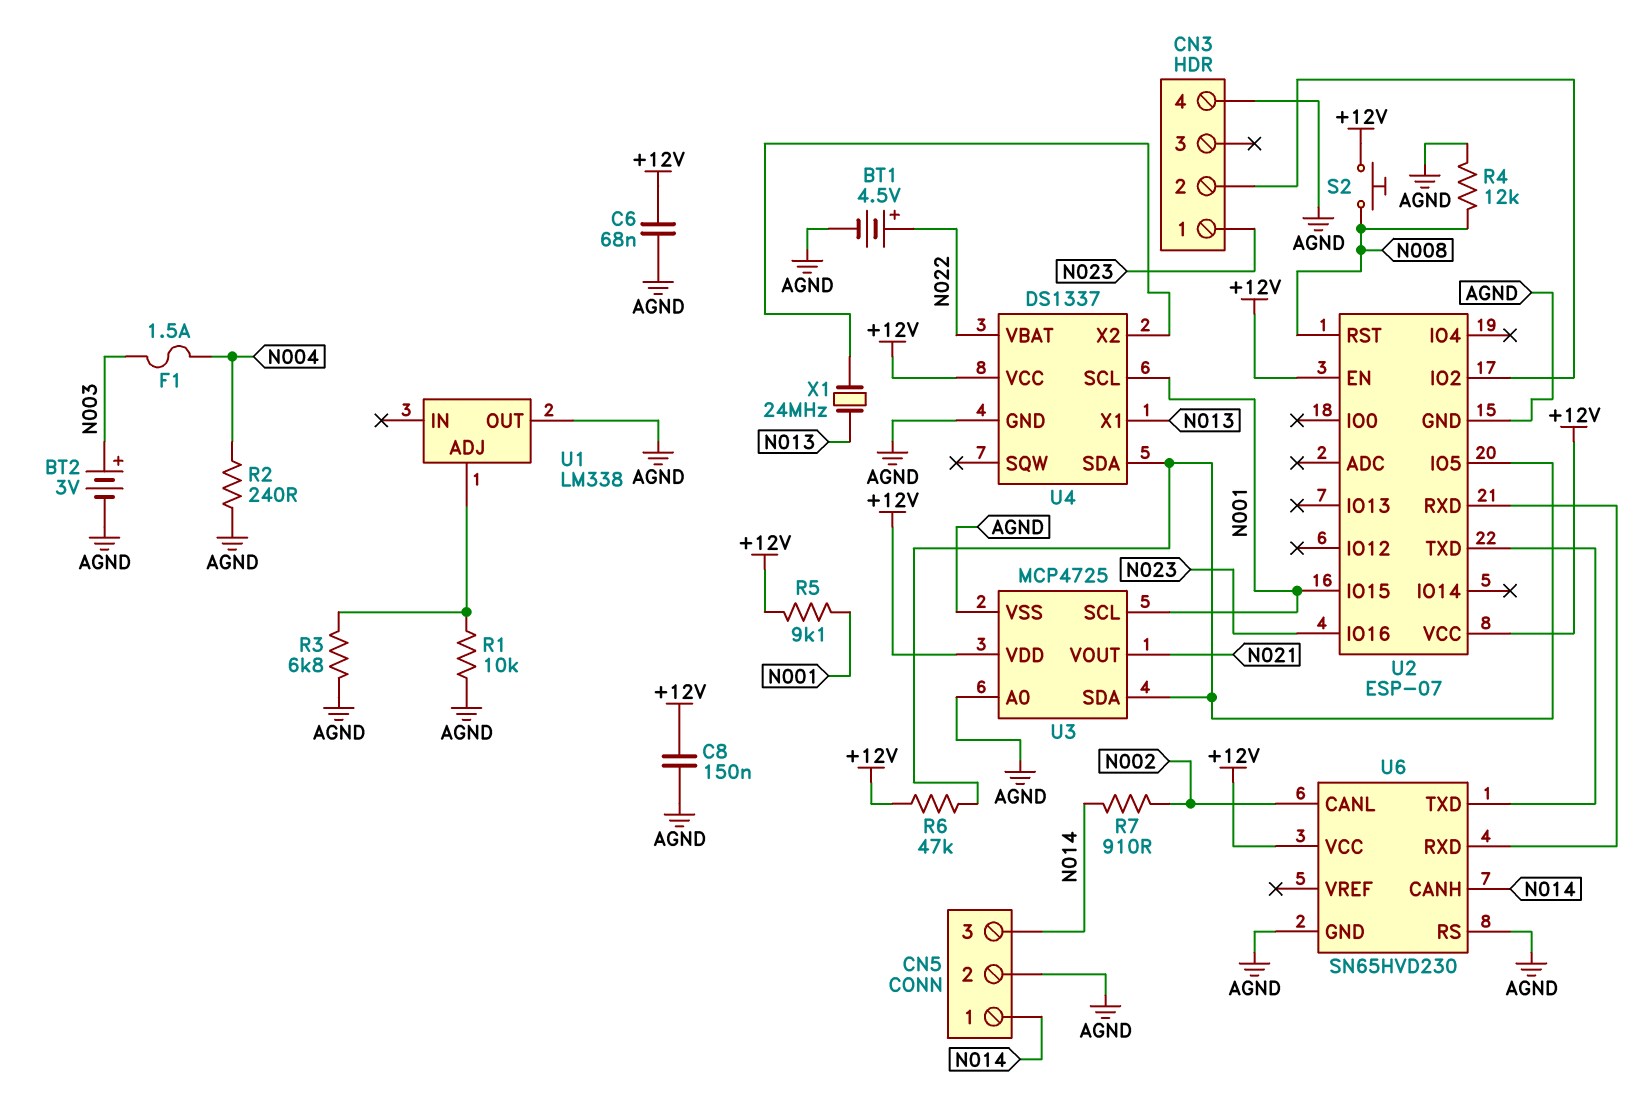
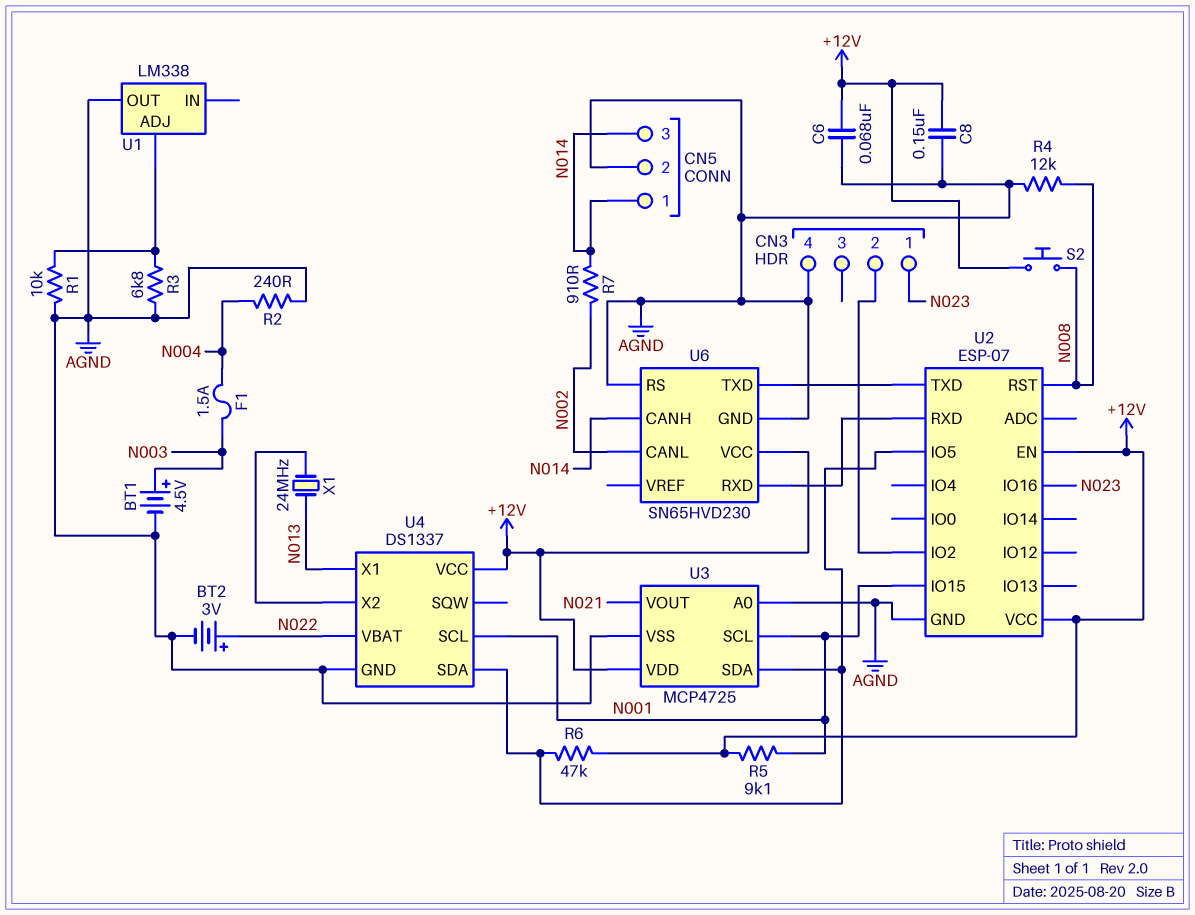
BT1: 4.5V (plus N022, minus AGND) -> 4.5V (plus N003, minus AGND)
BT2: 3V (plus N003, minus AGND) -> 3V (plus N022, minus AGND)

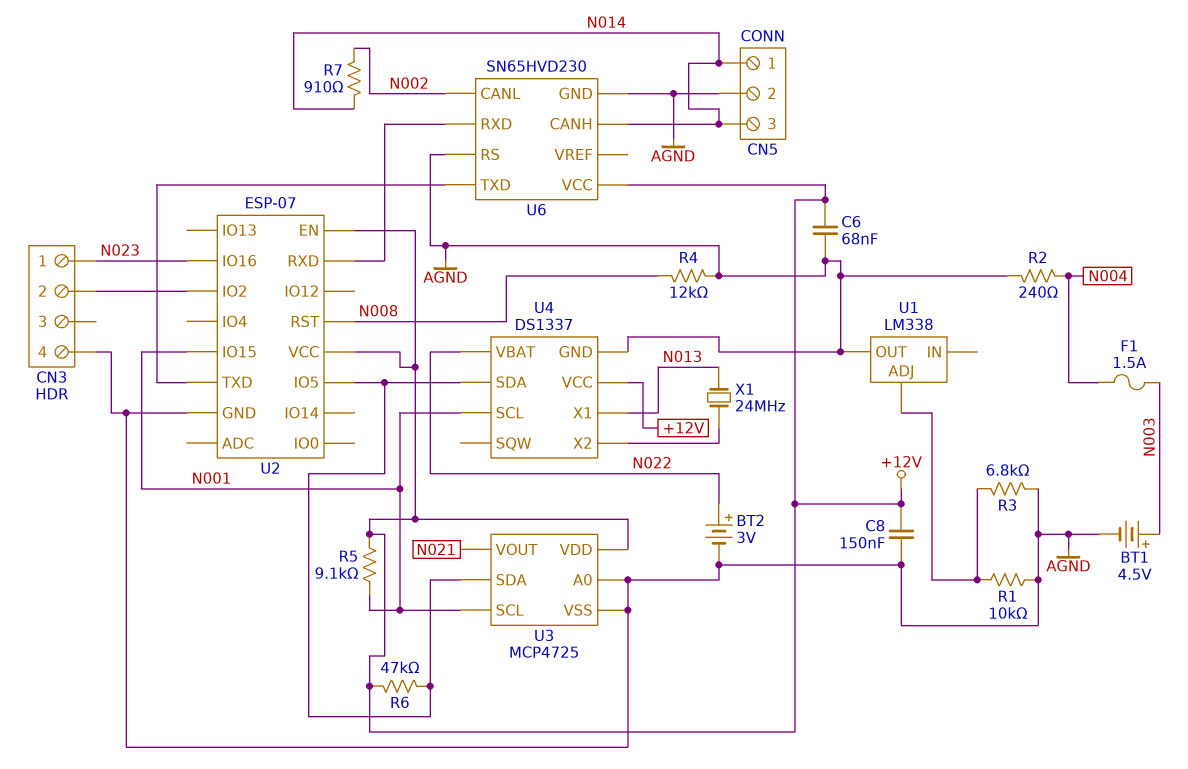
S2: button (+12V, N008) -> none

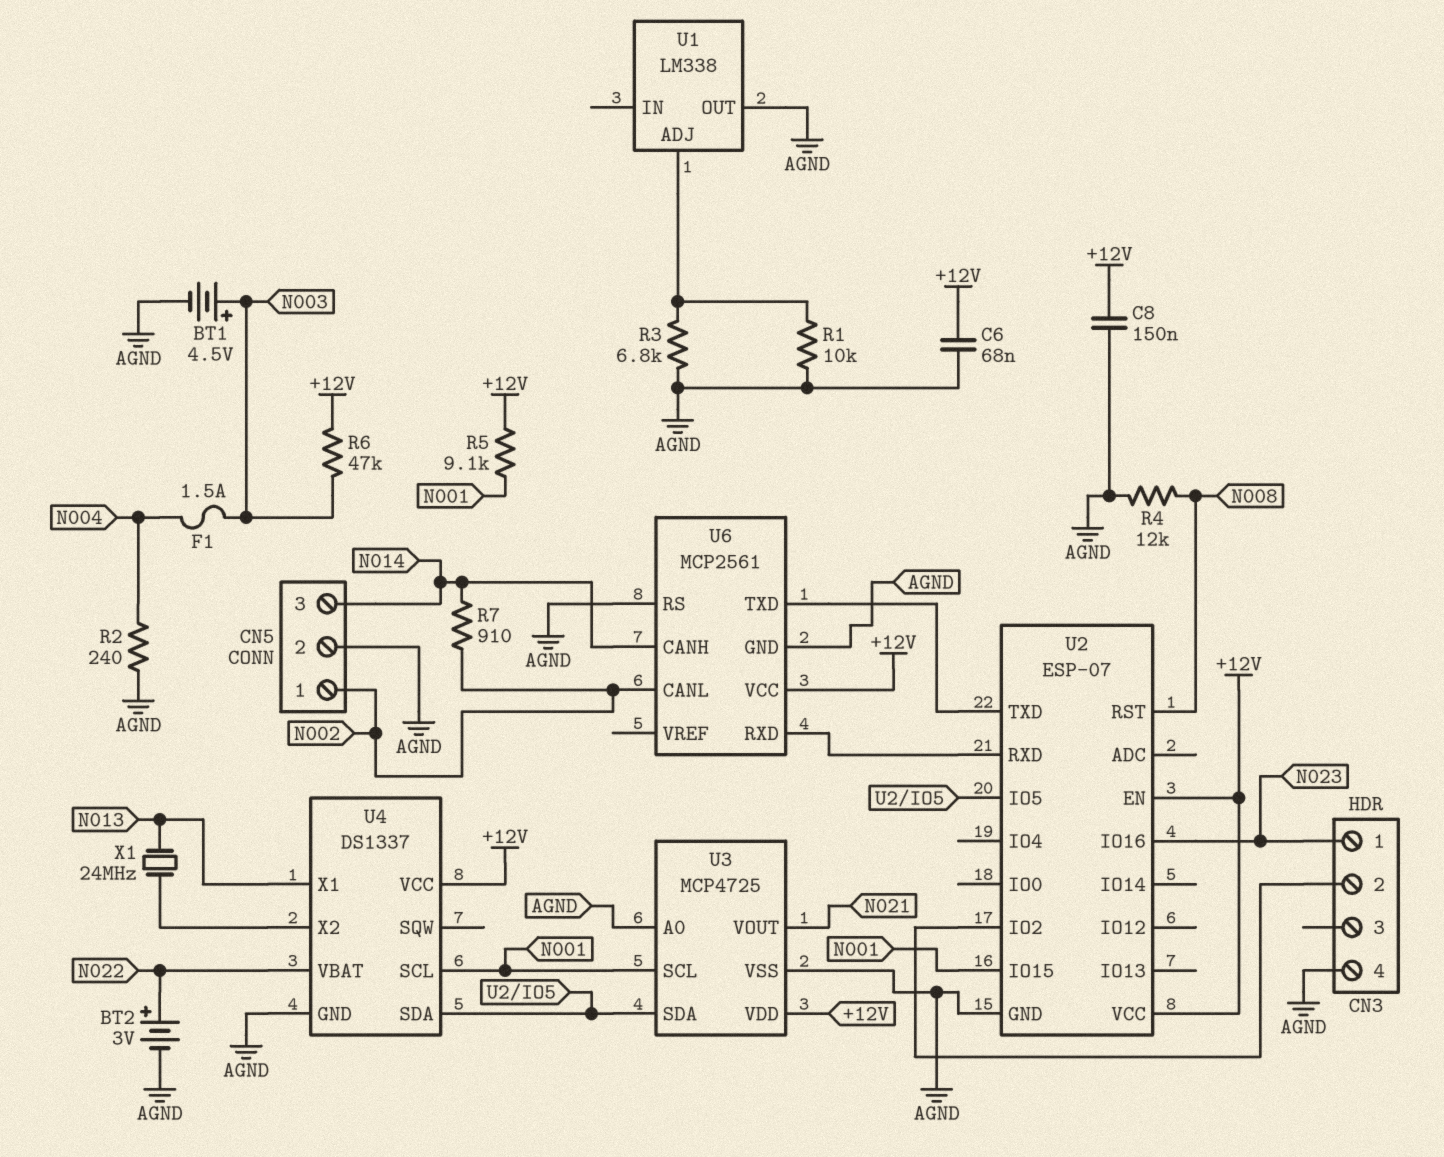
CN5 pin 1: N014 -> N002
R6: 47k (+12V, U2/IO5) -> 47k (+12V, N003)
U6: SN65HVD230 -> MCP2561

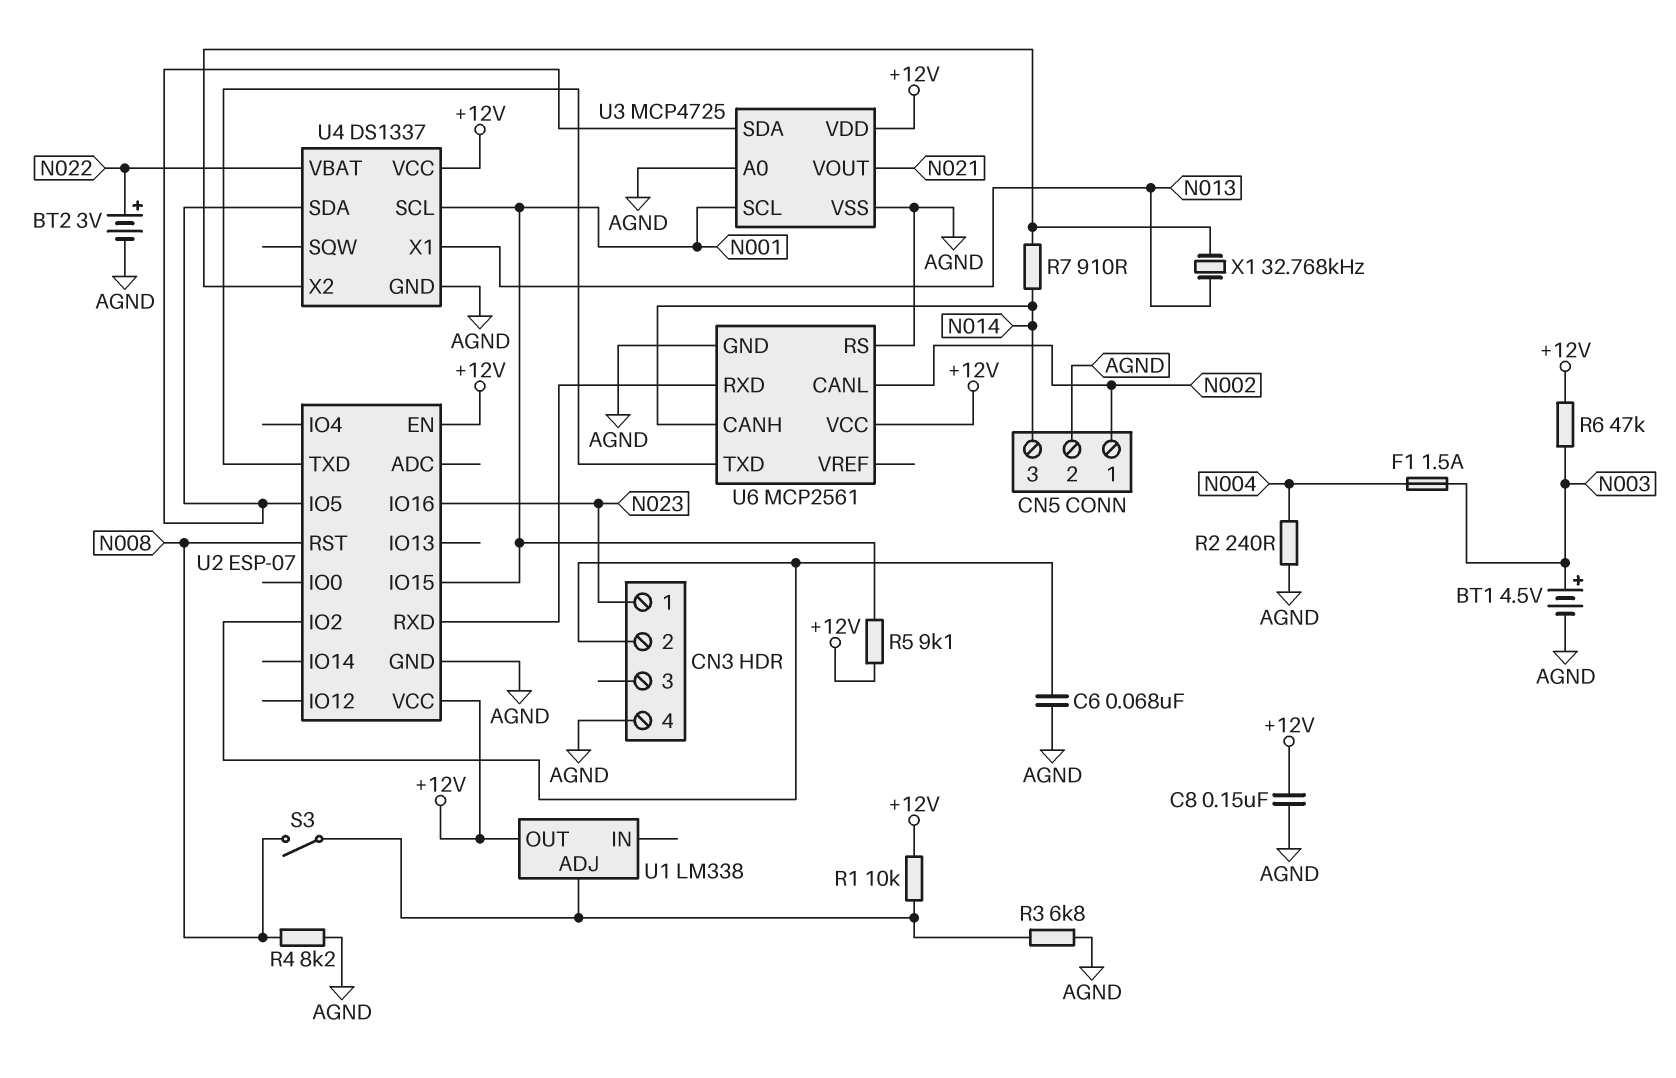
C6: 68nF (+12V, AGND) -> 68nF (AGND, CN3/2)
R1: 10k (AGND, U1/ADJ) -> 10k (+12V, U1/ADJ)
R4: 12k (AGND, N008) -> 8.2k (AGND, N008)
R7: 910 (N002, N014) -> 910 (N014, U4/X2)
S3: none -> switch (N008, U1/ADJ)
U1 pin OUT: AGND -> +12V
X1: 24MHz (N013, U4/X2) -> 32.768kHz (N013, U4/X2)

